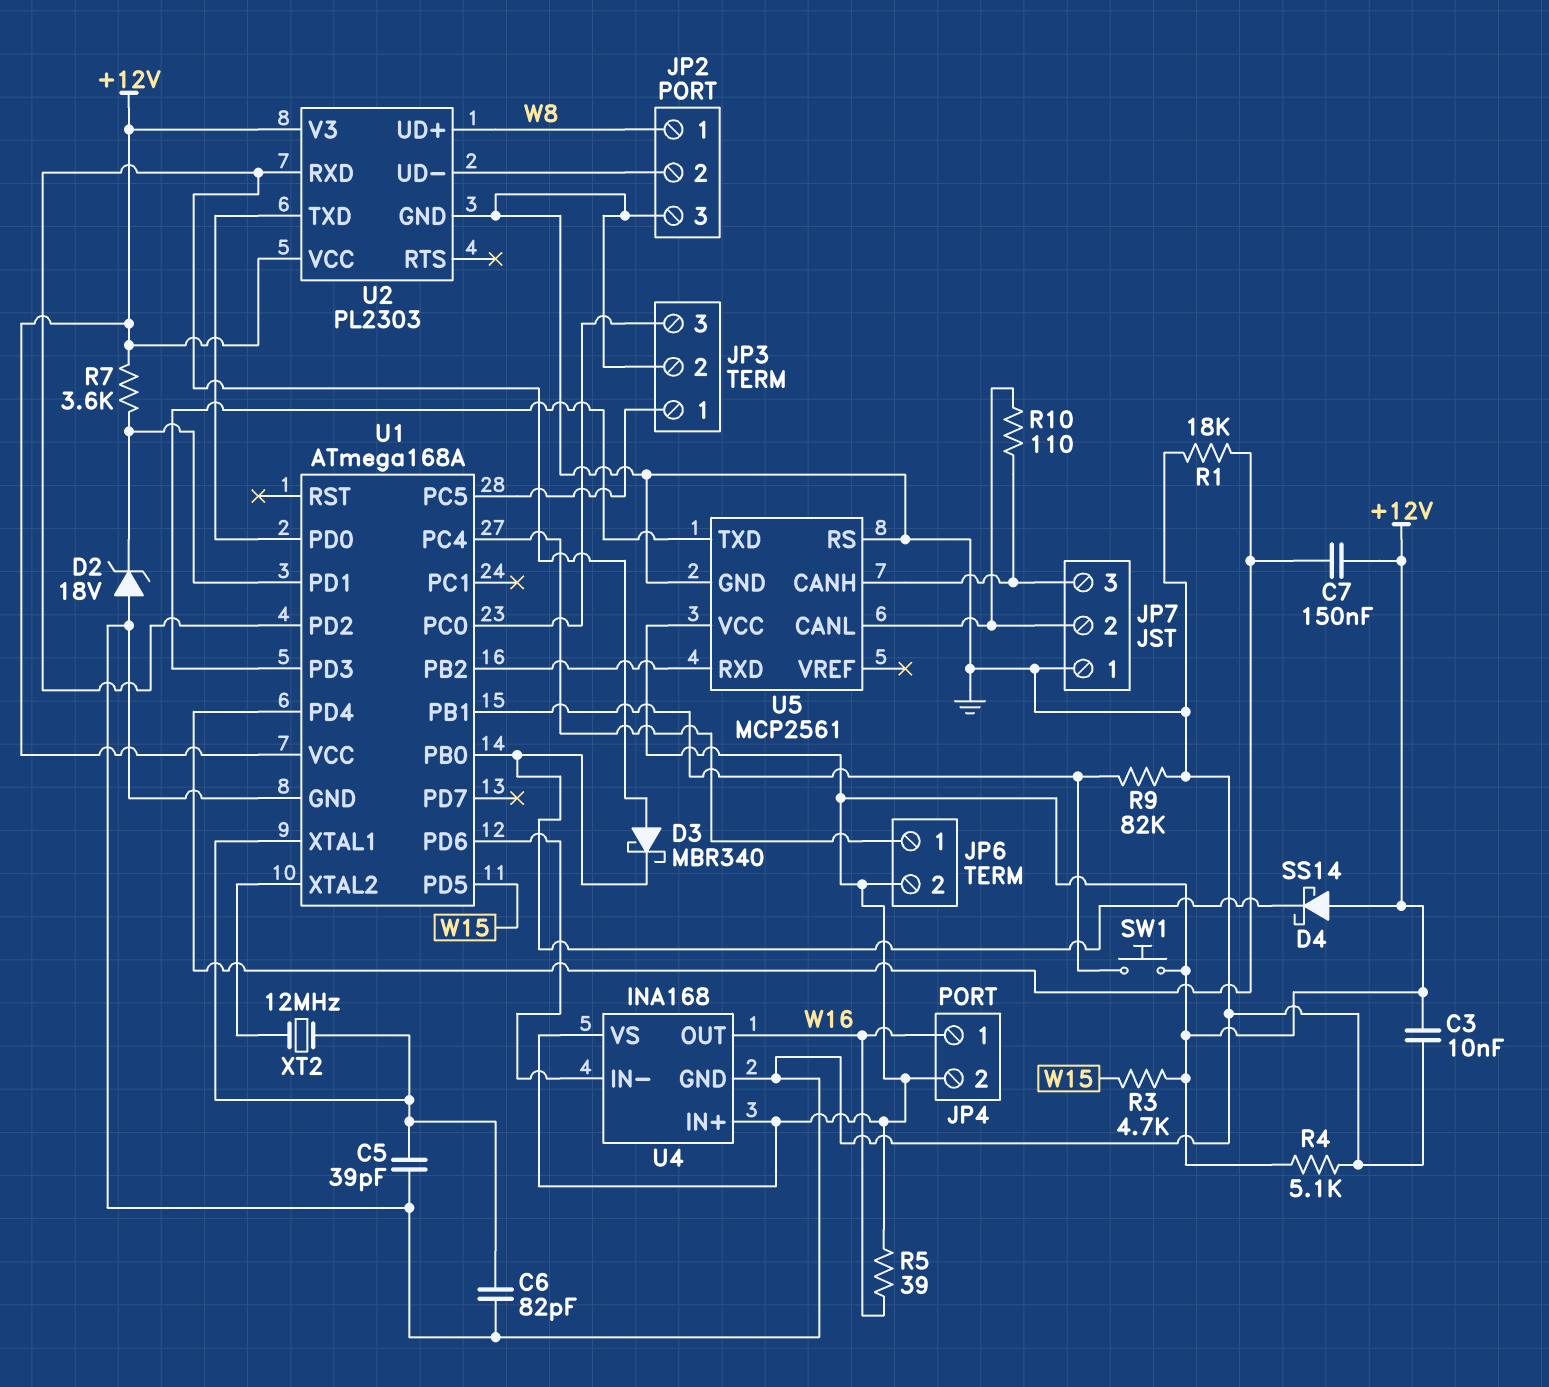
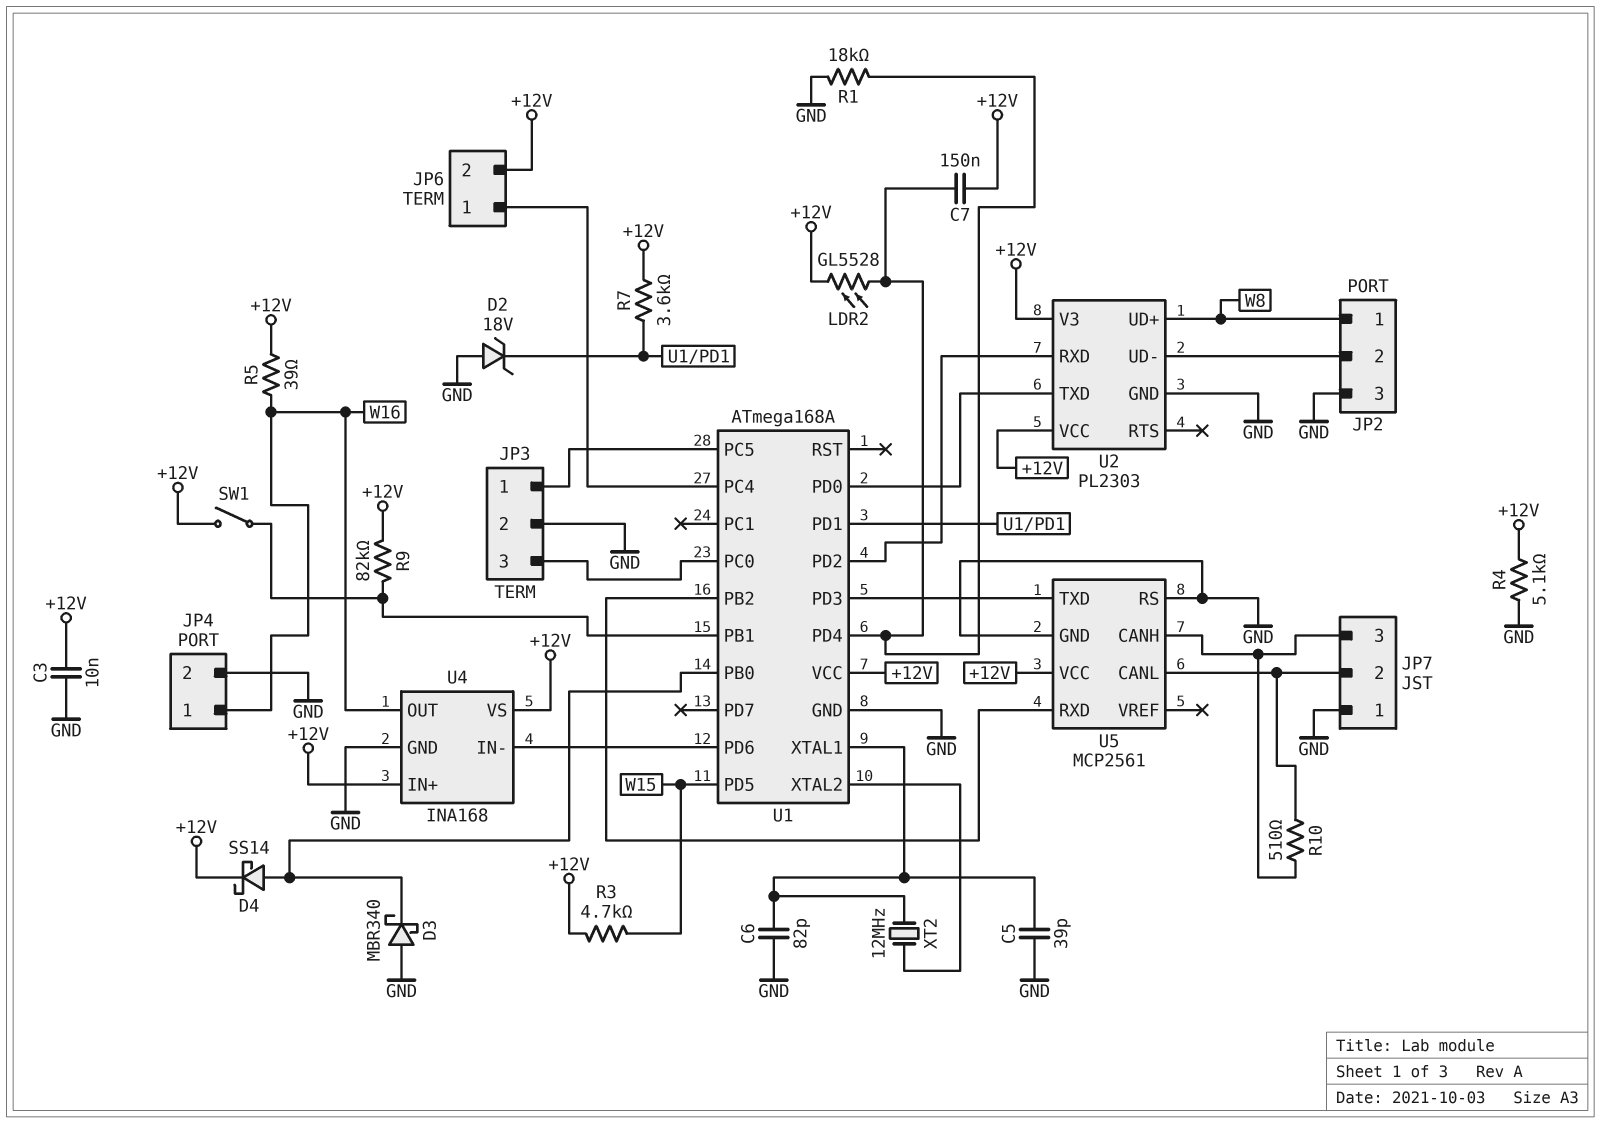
D3: schottky MBR340 (A U1/PD2, K U1/PB0) -> schottky MBR340 (A GND, K U1/PB0)
D4: schottky SS14 (A +12V, K U1/PB0) -> schottky SS14 (A U1/PB0, K +12V)
JP4 pin 2: +12V -> GND
LDR2: none -> GL5528 (+12V, U1/PD4)
R9: 82k (GND, U1/PB1) -> 82k (+12V, U1/PB1)
R10: 110 (JP7/2, JP7/3) -> 510 (JP7/2, JP7/3)
SW1: button (+12V, U1/PB1) -> switch (+12V, U1/PB1)

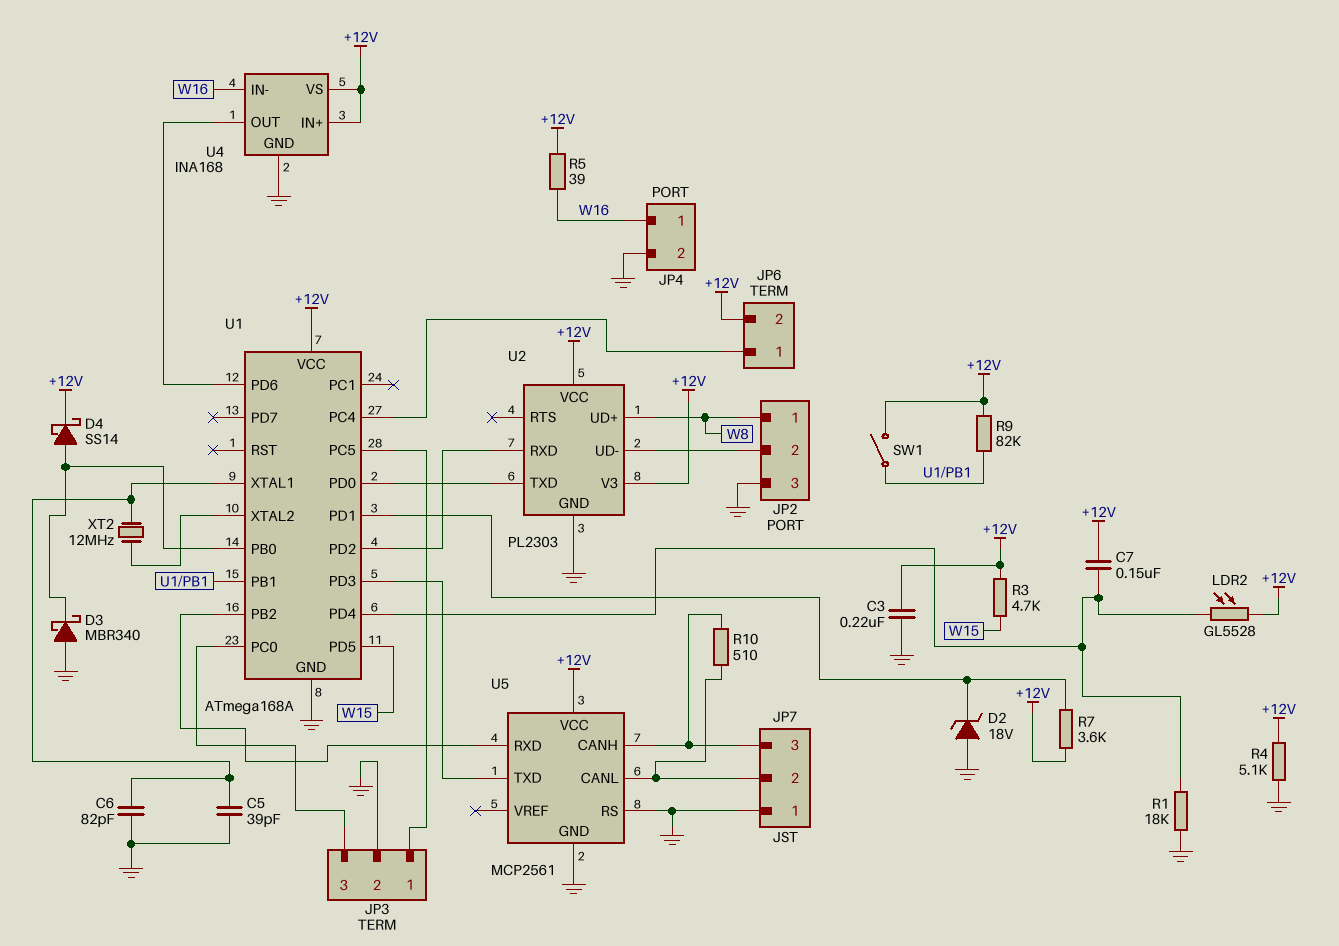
C3: 10nF (+12V, GND) -> 220nF (+12V, GND)
U4 pin IN-: U1/PD6 -> W16
U4 pin OUT: W16 -> U1/PD6

